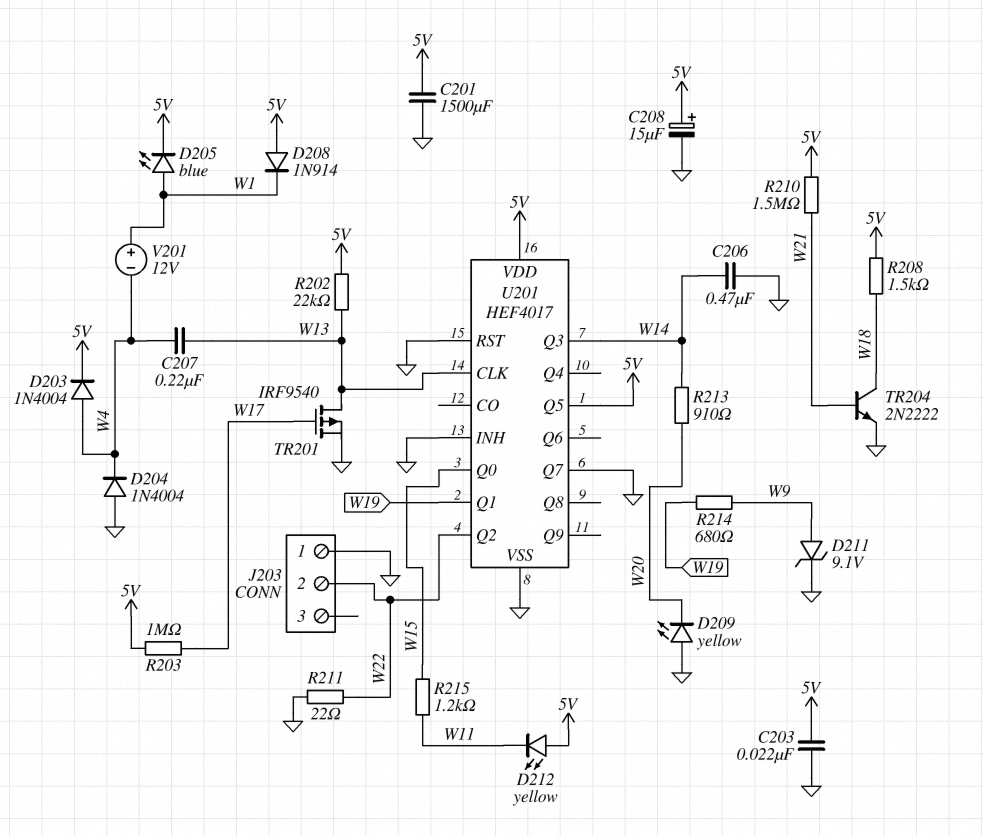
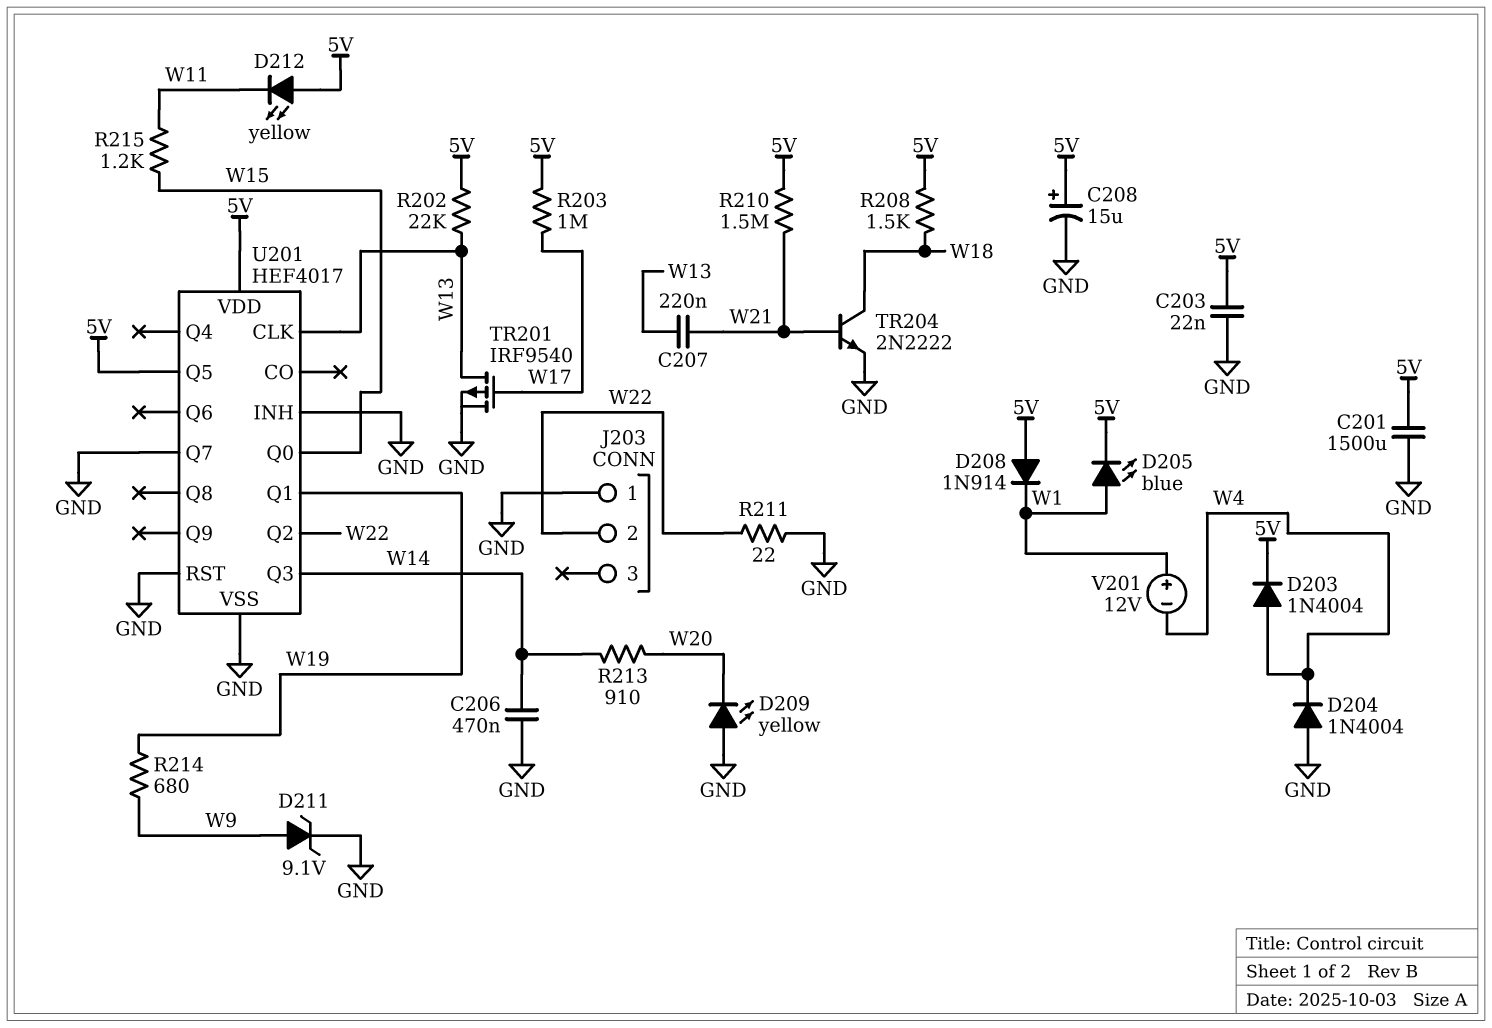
C207: 220nF (W4, W13) -> 220nF (W13, W21)

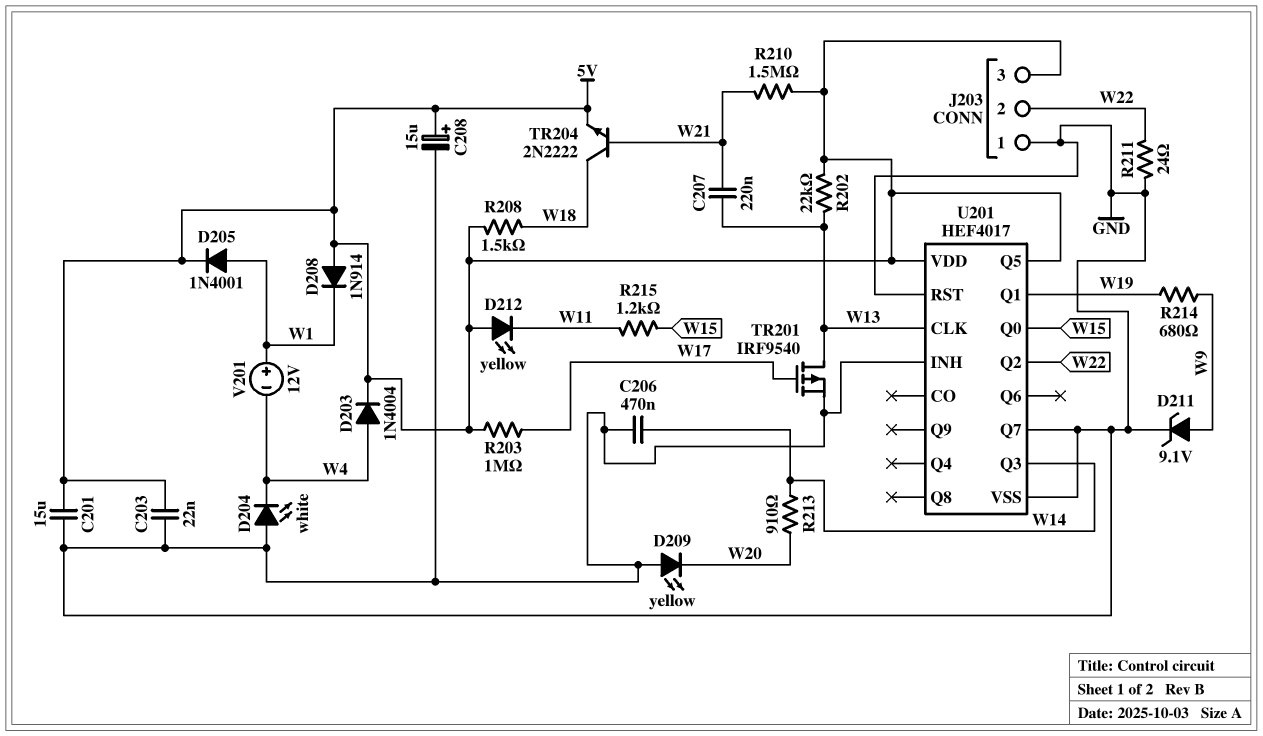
C201: 1500uF (5V, GND) -> 15uF (5V, GND)
D204: diode 1N4004 (A GND, K W4) -> LED white (A GND, K W4)
D205: LED blue (A W1, K 5V) -> diode 1N4001 (A W1, K 5V)
J203 pin 3: none -> 5V
R211: 22 (GND, W22) -> 24 (GND, W22)
TR204: NPN 2N2222 (B W21, C W18, E GND) -> NPN 2N2222 (B W21, C W18, E 5V)

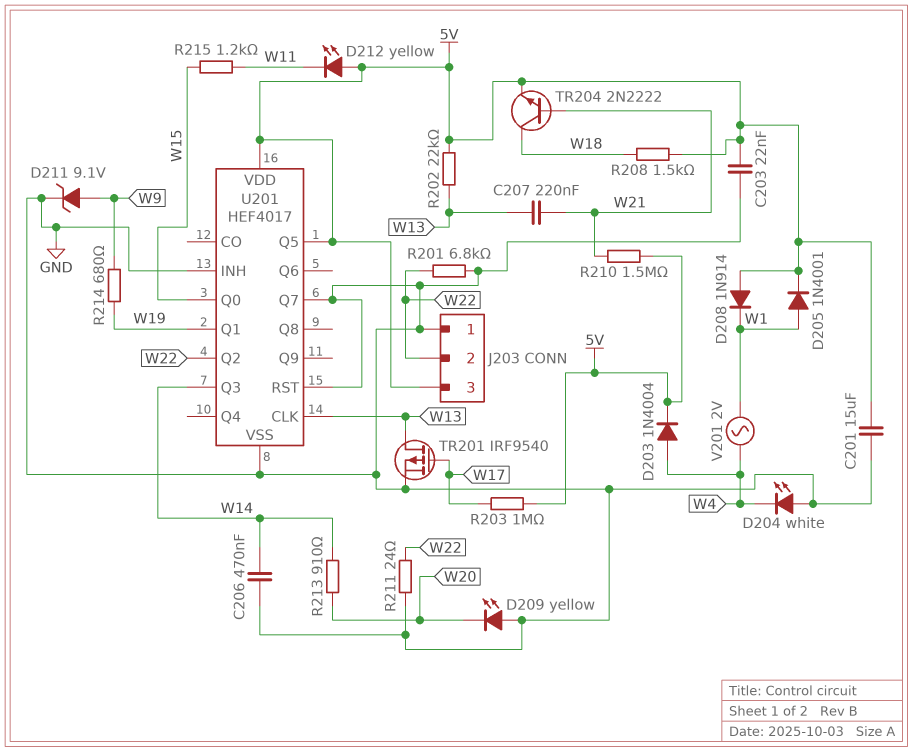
C208: 15uF (plus 5V, minus GND) -> none
R201: none -> 6.8k (GND, W22)
V201: 12V (plus W1, minus W4) -> AC 2V (W1, W4)

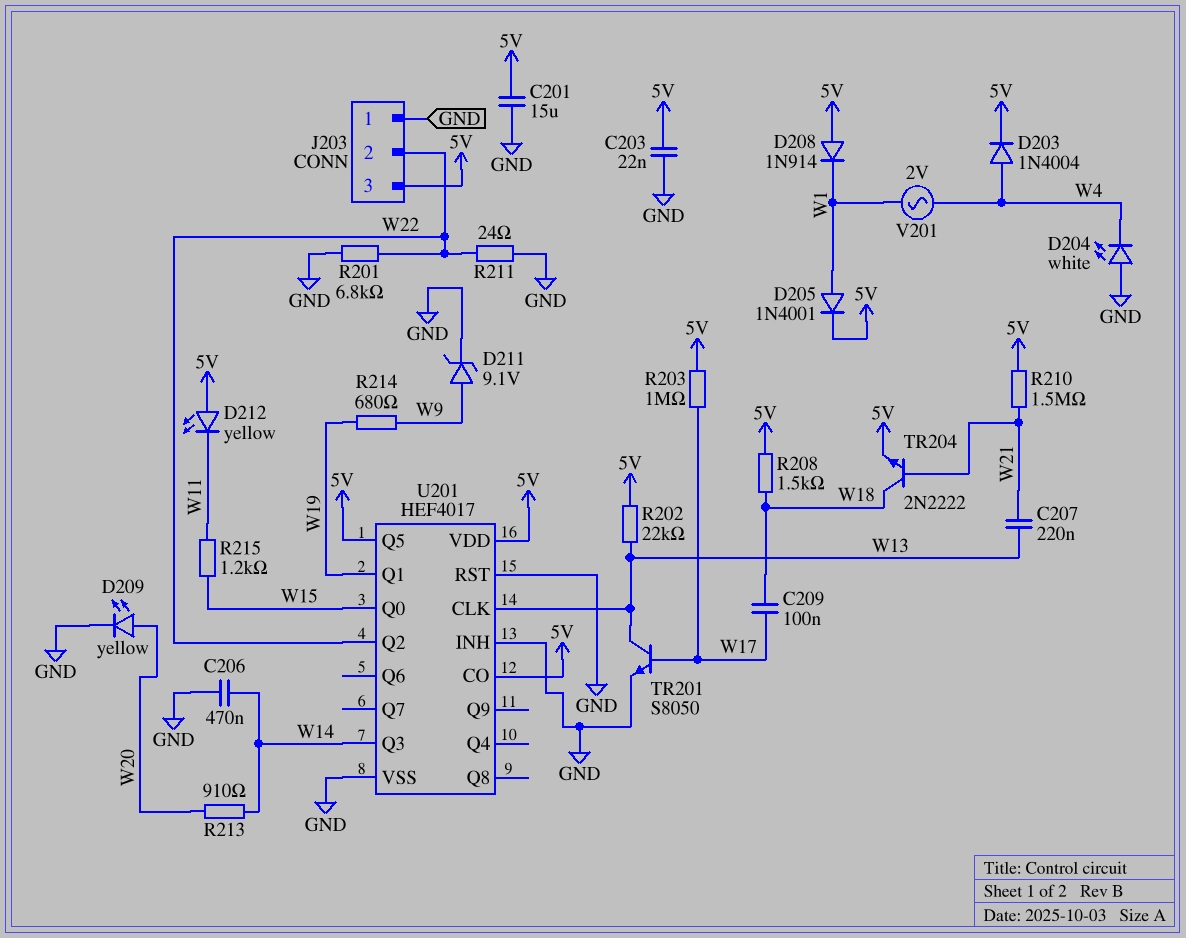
C209: none -> 100nF (W17, W18)
D209: LED yellow (A GND, K W20) -> LED yellow (A W20, K GND)
TR201: PMOS IRF9540 (G W17, D W13, S GND) -> NPN S8050 (B W17, C W13, E GND)
U201 pin CO: none -> 5V
U201 pin Q7: GND -> none

